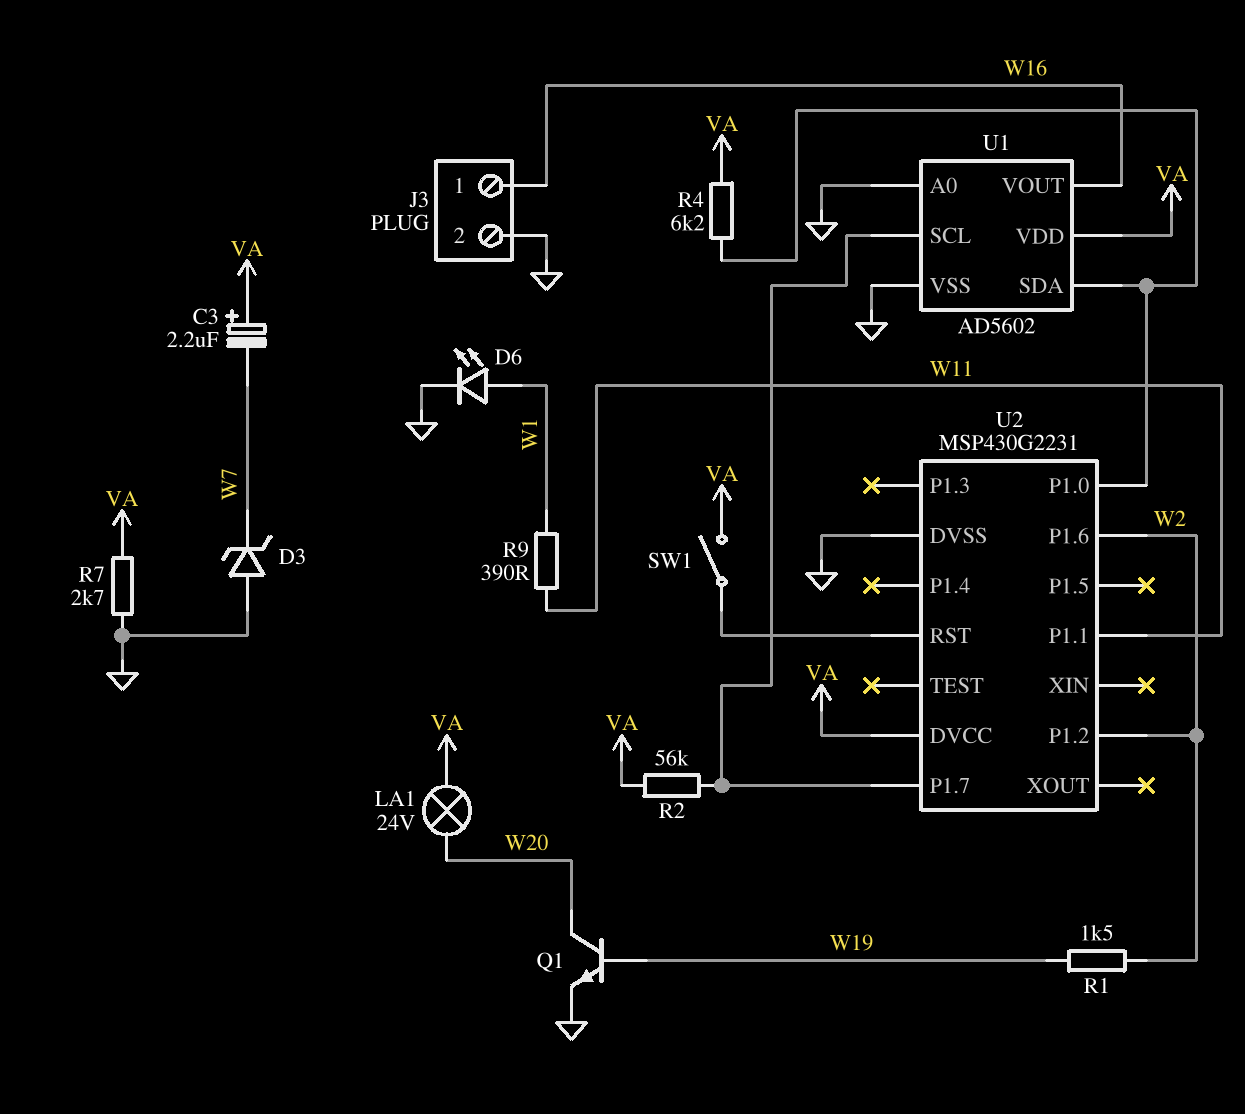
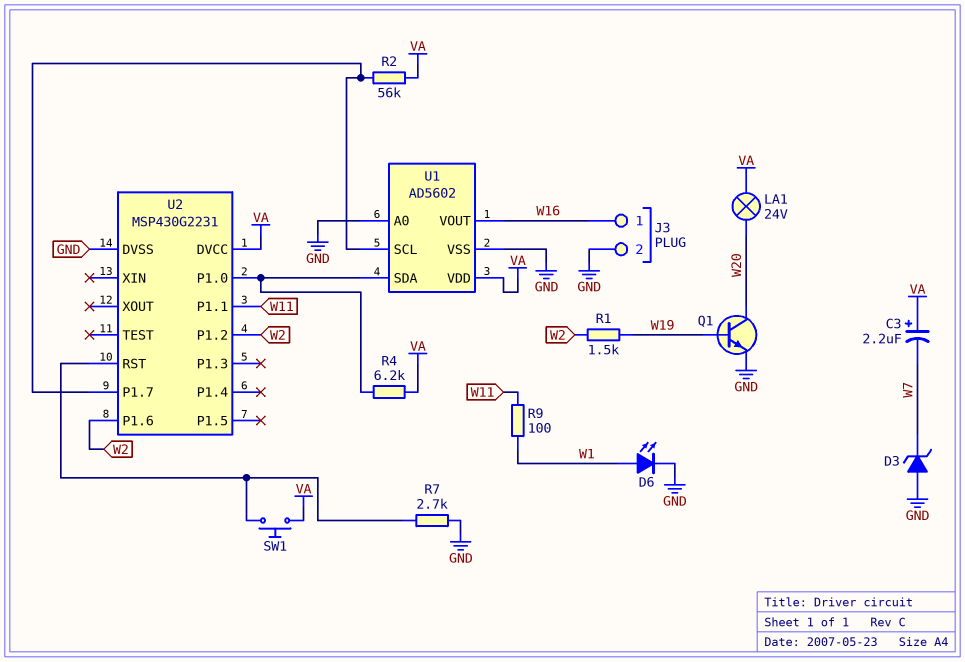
R7: 2.7k (GND, VA) -> 2.7k (GND, U2/RST)
R9: 390 (W1, W11) -> 100 (W1, W11)
SW1: switch (U2/RST, VA) -> button (U2/RST, VA)

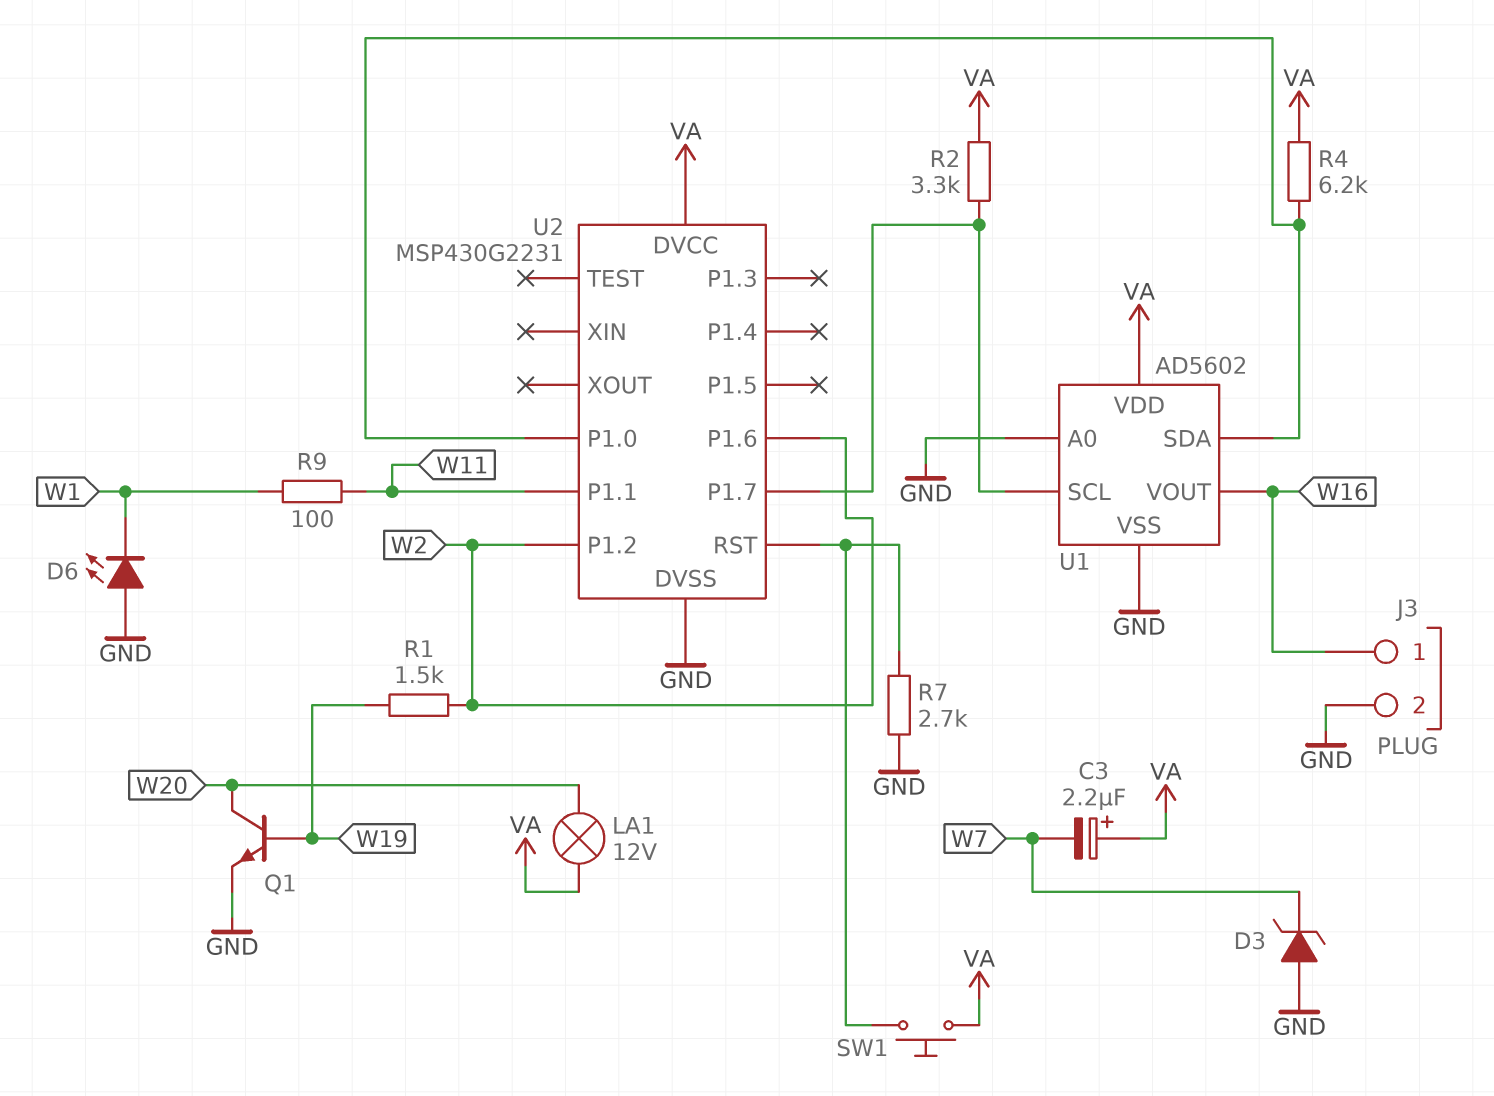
D6: LED (A W1, K GND) -> LED (A GND, K W1)
LA1: lamp 24V (VA, W20) -> lamp 12V (VA, W20)
R2: 56k (U1/SCL, VA) -> 3.3k (U1/SCL, VA)

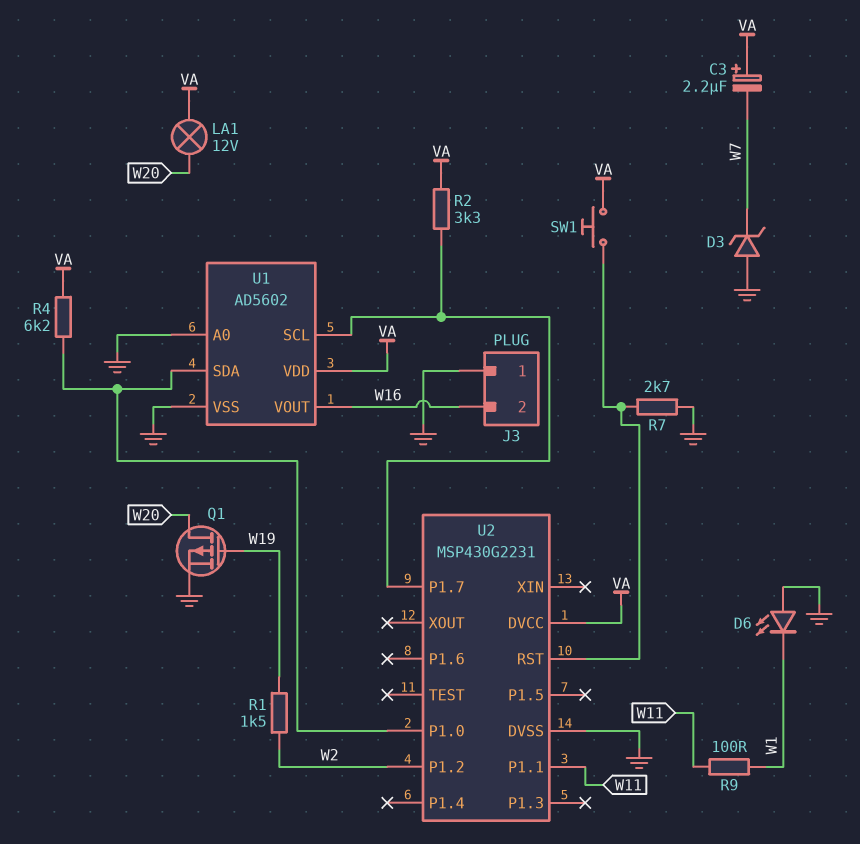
J3 pin 1: W16 -> GND
J3 pin 2: GND -> W16
Q1: NPN (B W19, C W20, E GND) -> PMOS (G W19, D W20, S GND)
U2 pin P1.6: W2 -> none

